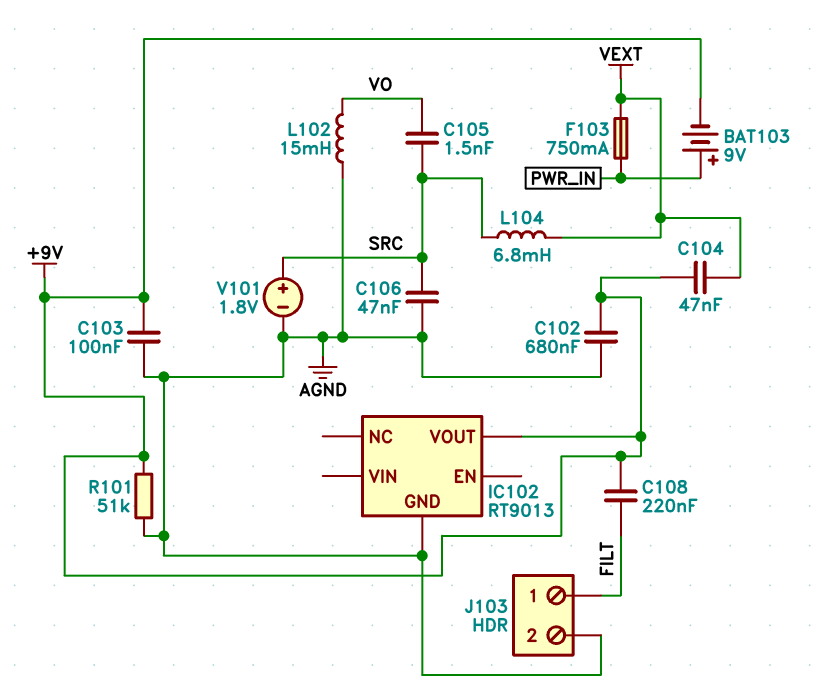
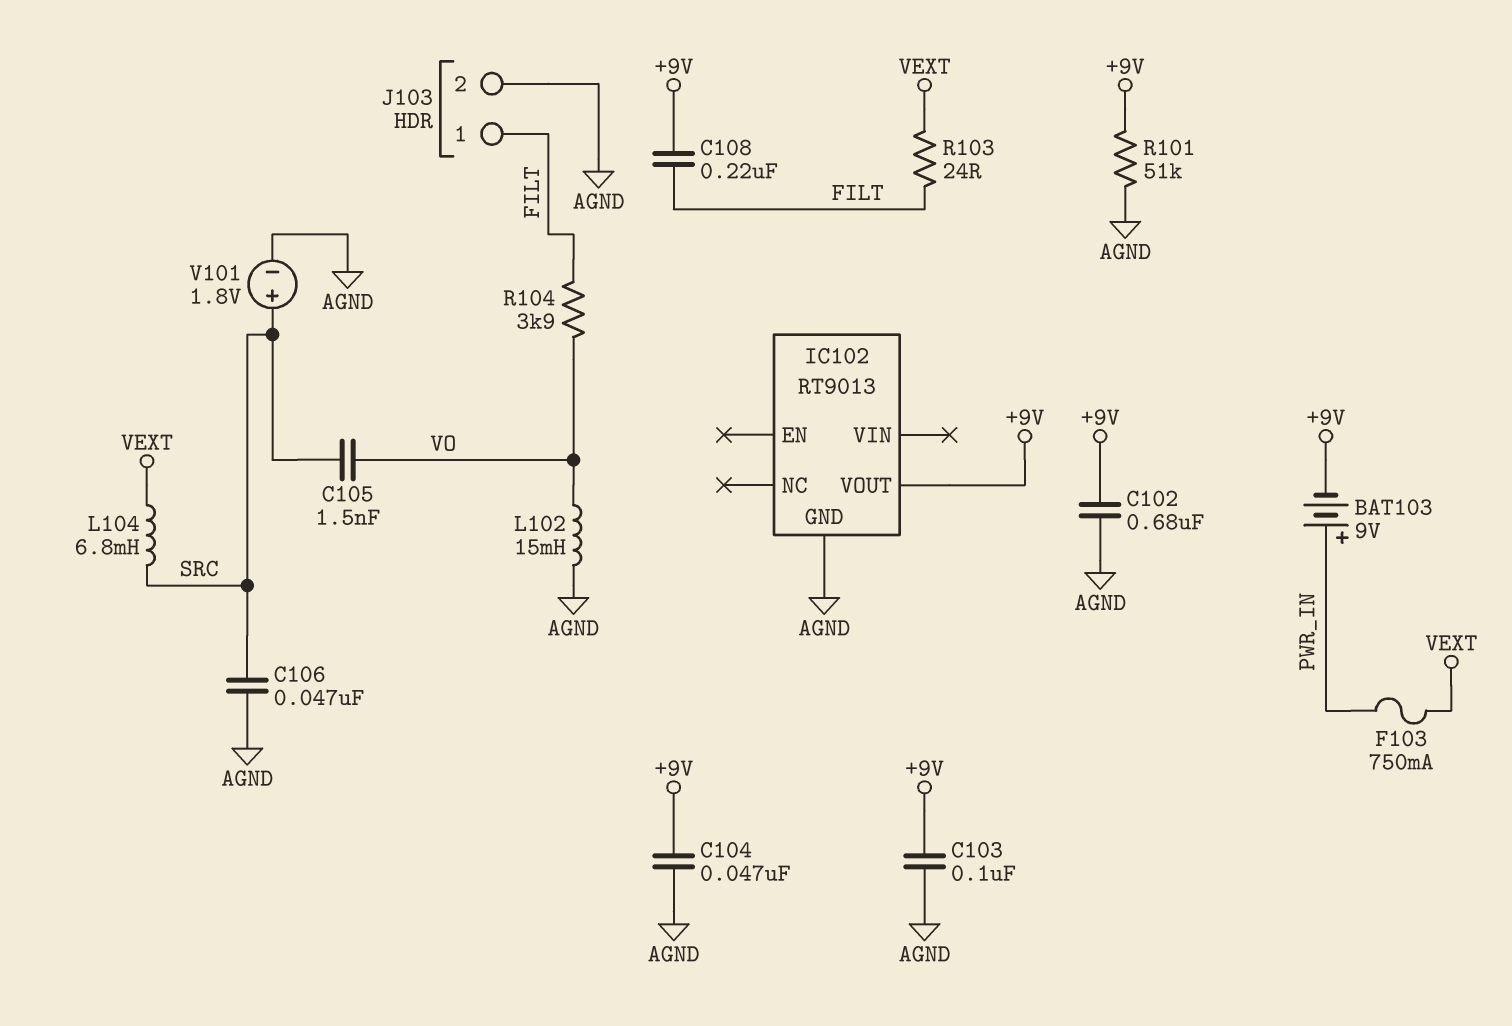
C104: 47nF (+9V, VEXT) -> 47nF (+9V, AGND)
R103: none -> 24 (FILT, VEXT)
R104: none -> 3.9k (FILT, VO)

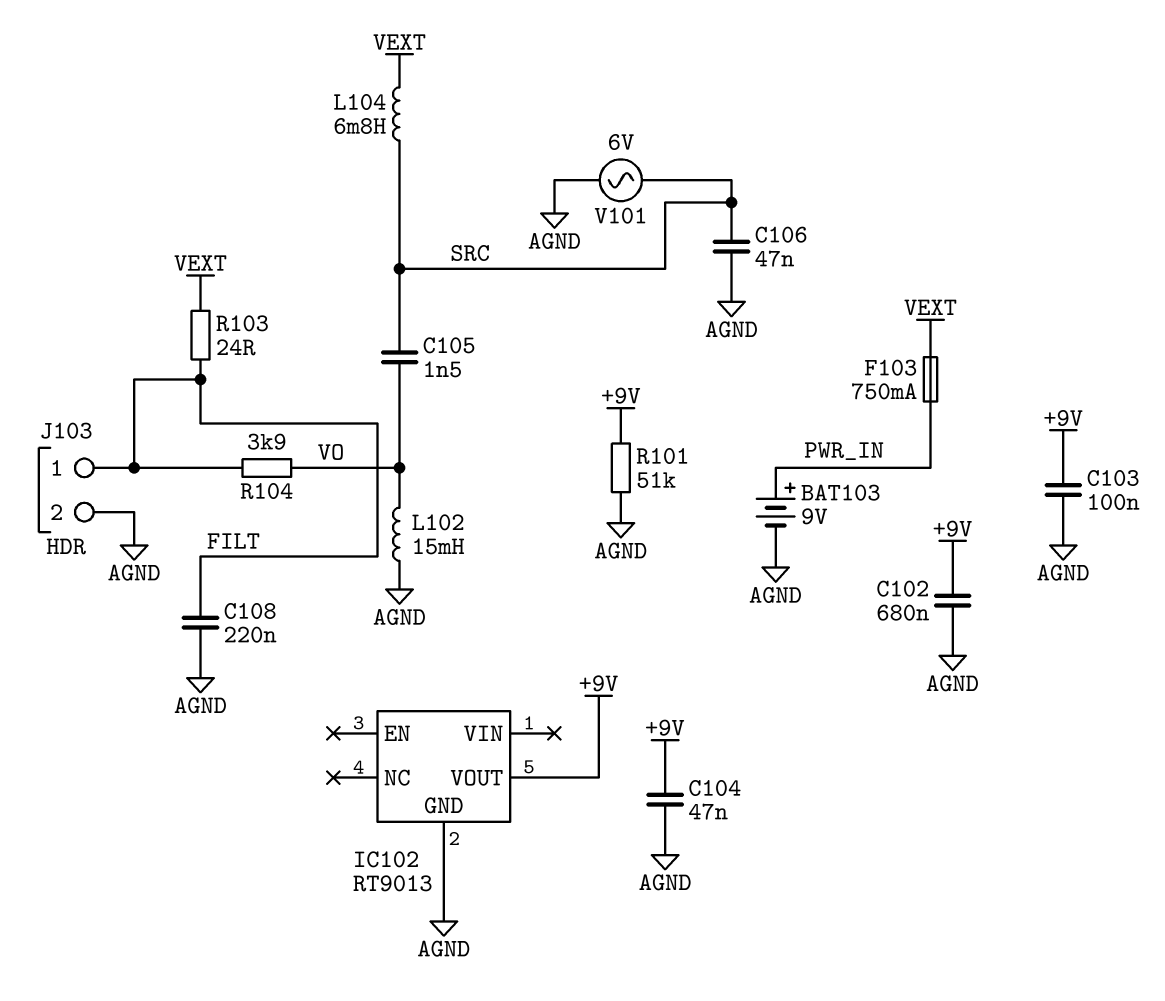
BAT103: 9V (plus PWR_IN, minus +9V) -> 9V (plus PWR_IN, minus AGND)
C108: 220nF (+9V, FILT) -> 220nF (AGND, FILT)
V101: 1.8V (plus SRC, minus AGND) -> AC 6V (AGND, SRC)

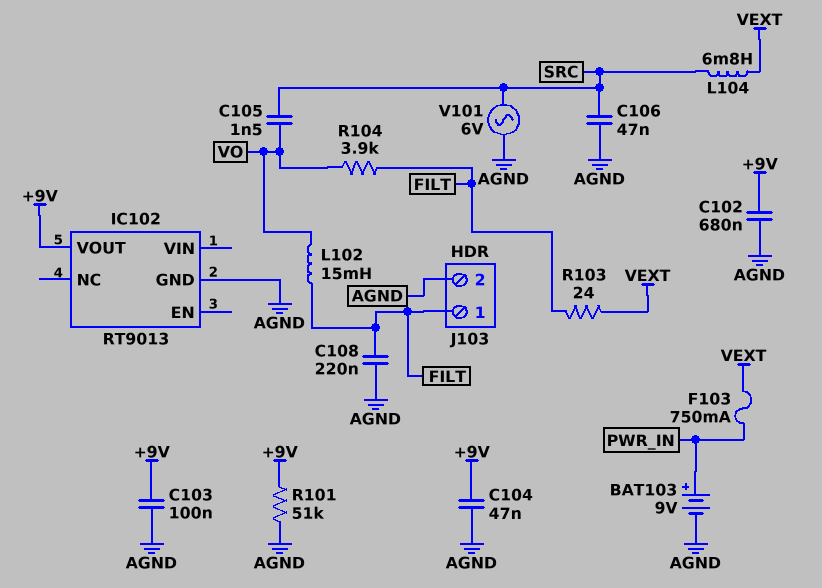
L102: 15mH (AGND, VO) -> 15mH (FILT, VO)

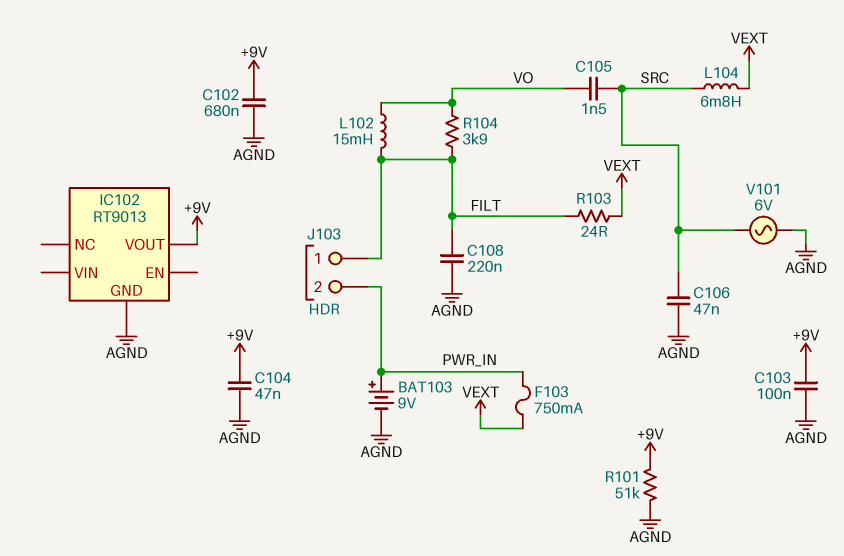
J103 pin 2: AGND -> PWR_IN

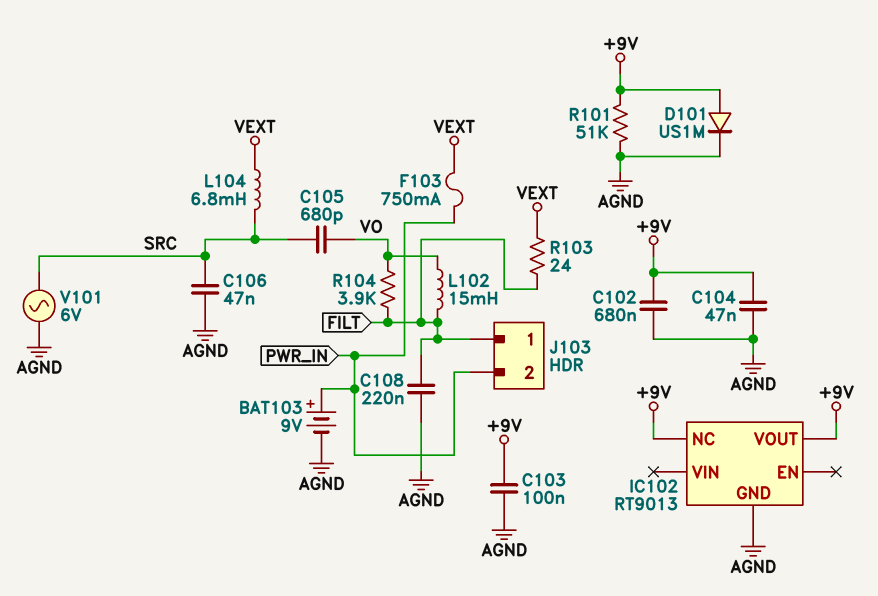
C105: 1.5nF (SRC, VO) -> 680pF (SRC, VO)
D101: none -> diode US1M (A +9V, K AGND)
IC102 pin NC: none -> +9V

